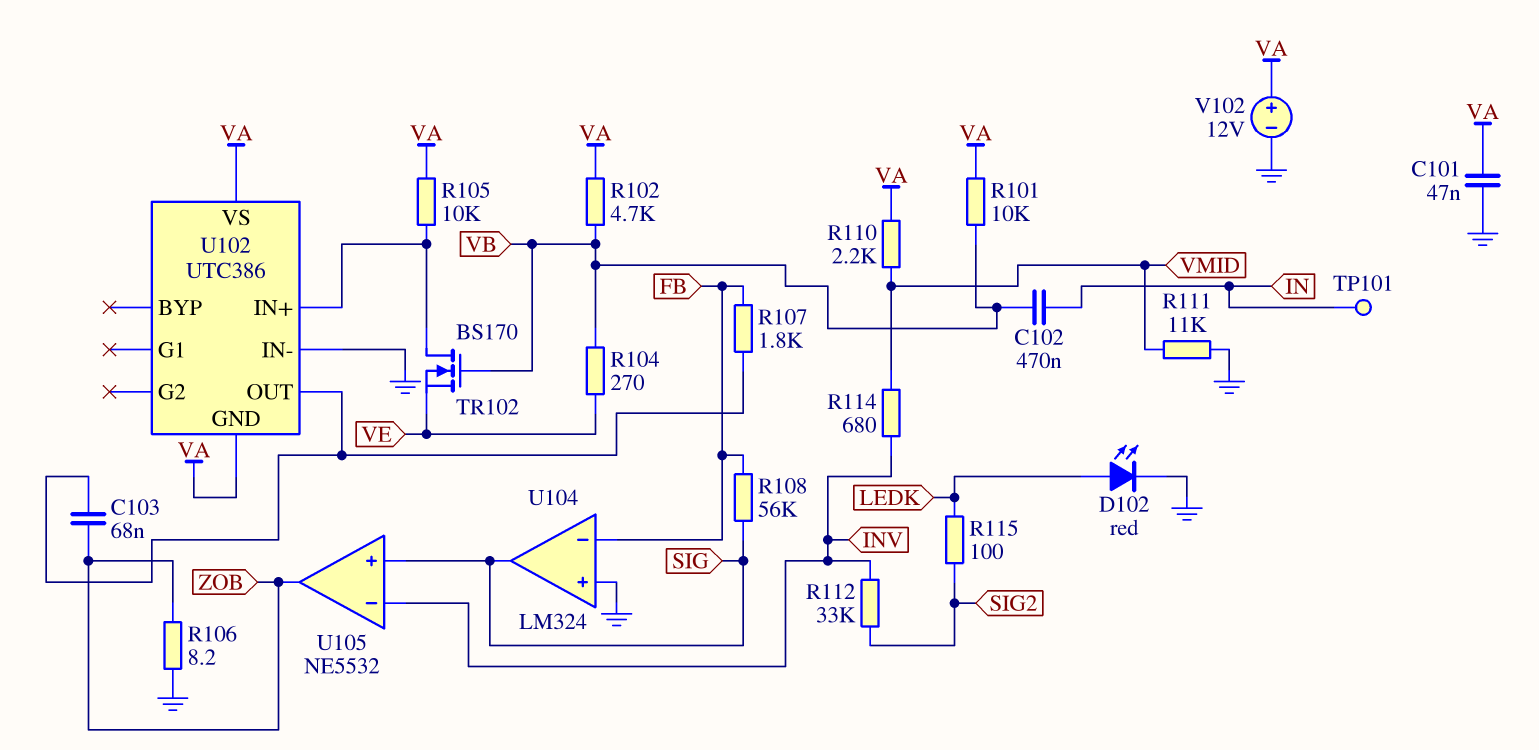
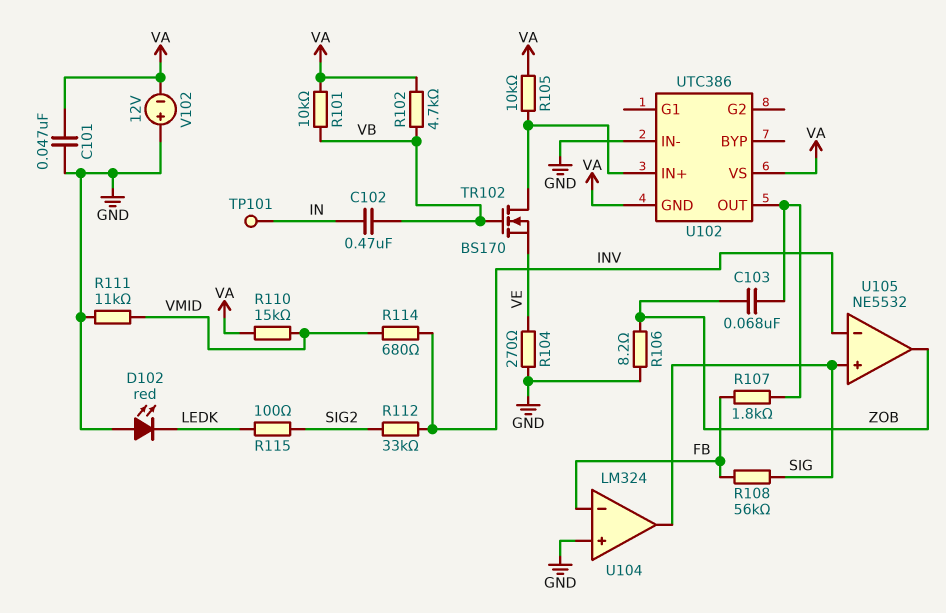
D102: LED red (A LEDK, K GND) -> LED red (A GND, K LEDK)
R104: 270 (VB, VE) -> 270 (GND, VE)
R110: 2.2k (VA, VMID) -> 15k (VA, VMID)
V102: 12V (plus VA, minus GND) -> 12V (plus GND, minus VA)

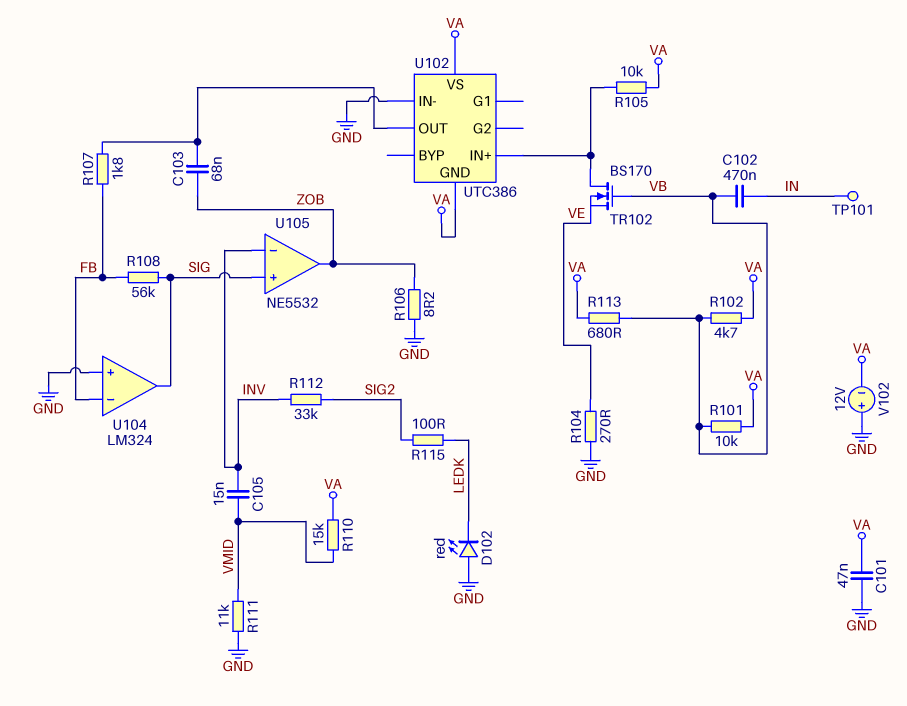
C105: none -> 15nF (INV, VMID)
R113: none -> 680 (VA, VB)
R114: 680 (INV, VMID) -> none

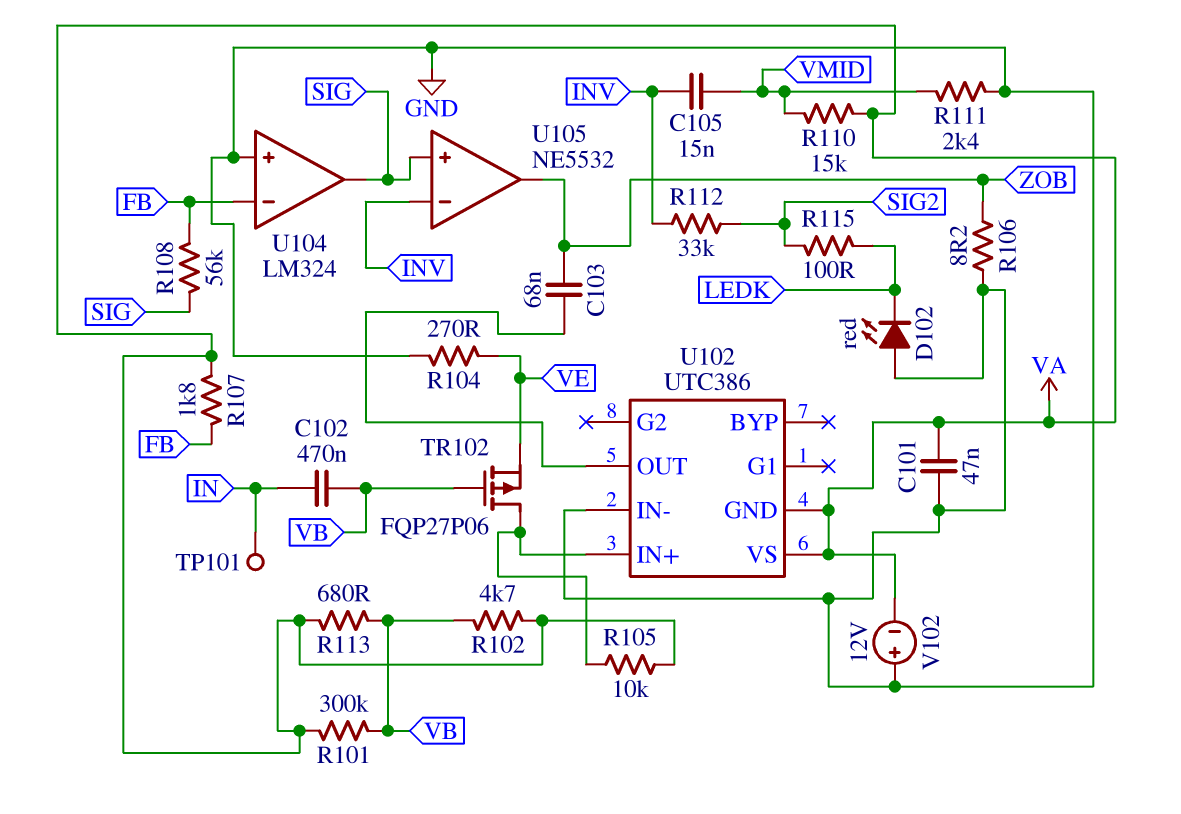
R101: 10k (VA, VB) -> 300k (VA, VB)
R107: 1.8k (FB, U102/OUT) -> 1.8k (FB, VA)
R111: 11k (GND, VMID) -> 2.4k (GND, VMID)
TR102: NMOS BS170 (G VB, D U102/IN+, S VE) -> PMOS FQP27P06 (G VB, D U102/IN+, S VE)

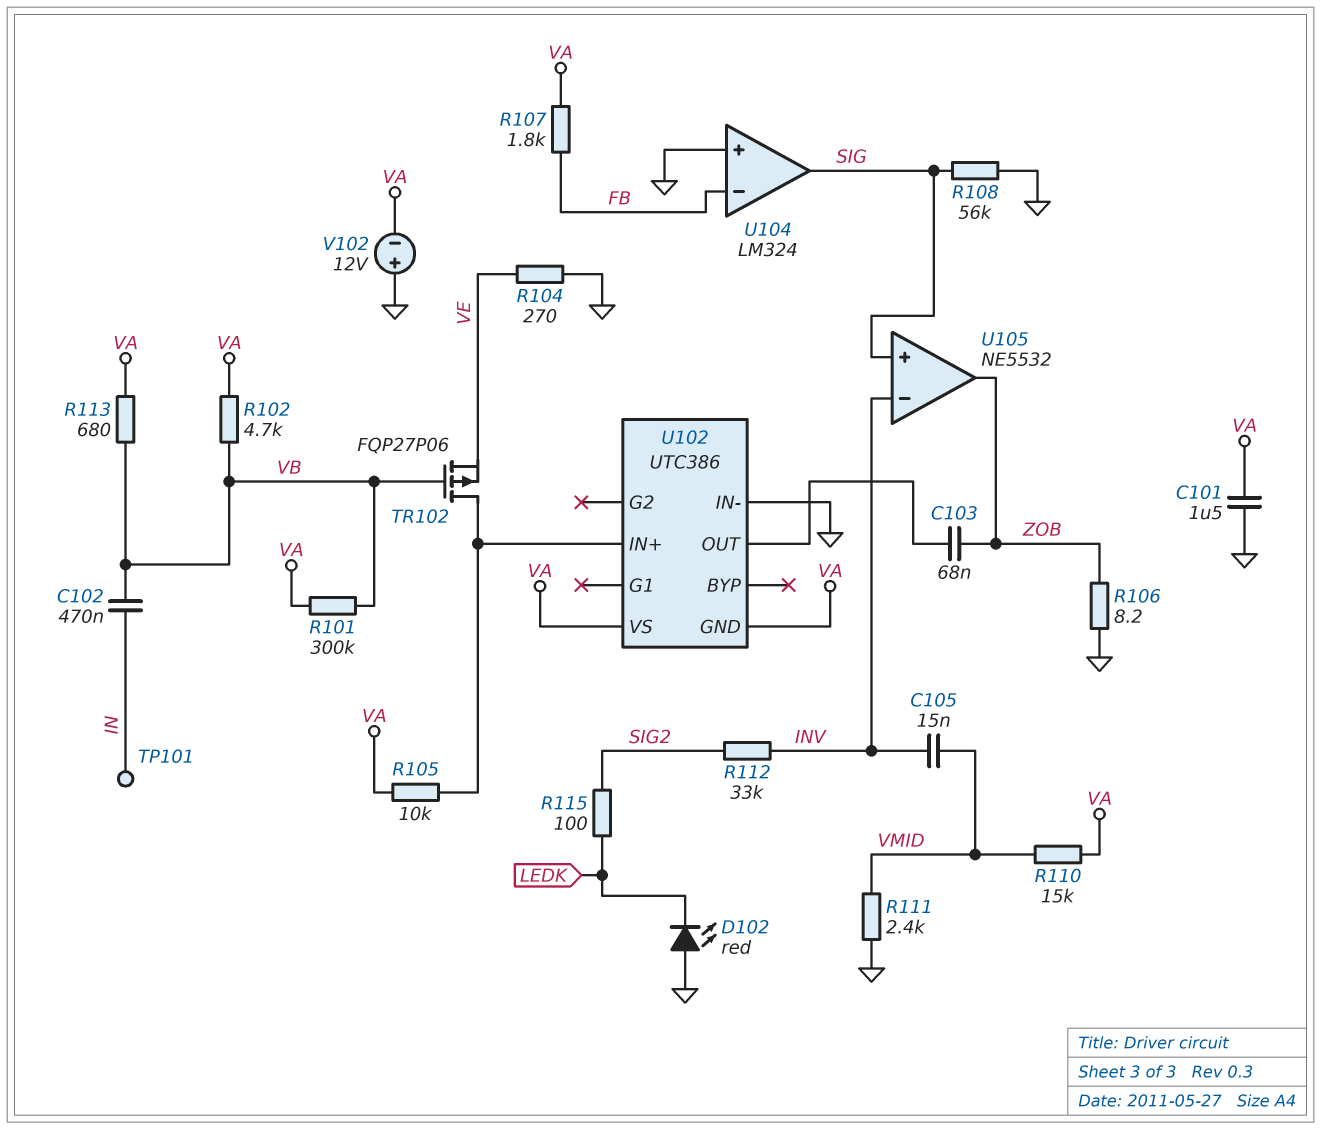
C101: 47nF (GND, VA) -> 1.5uF (GND, VA)
R108: 56k (FB, SIG) -> 56k (GND, SIG)

